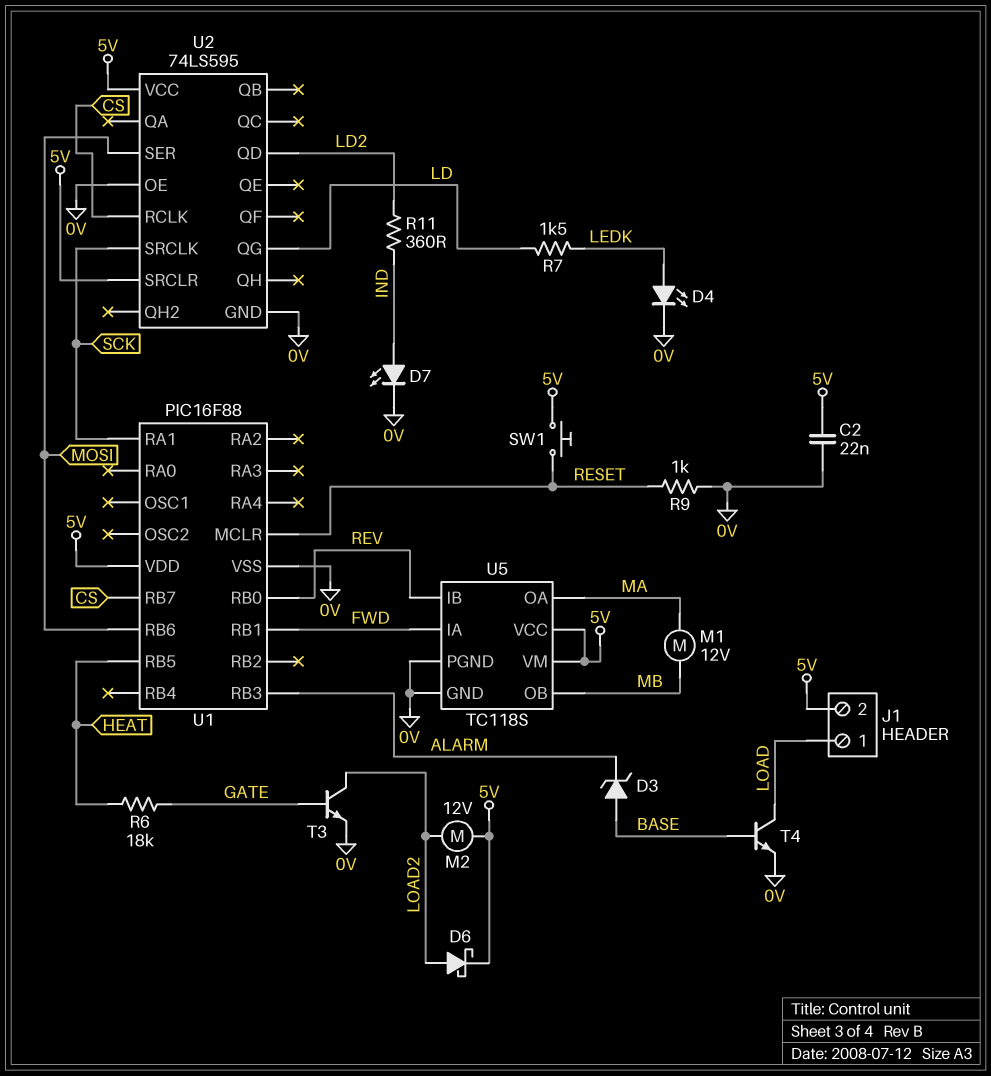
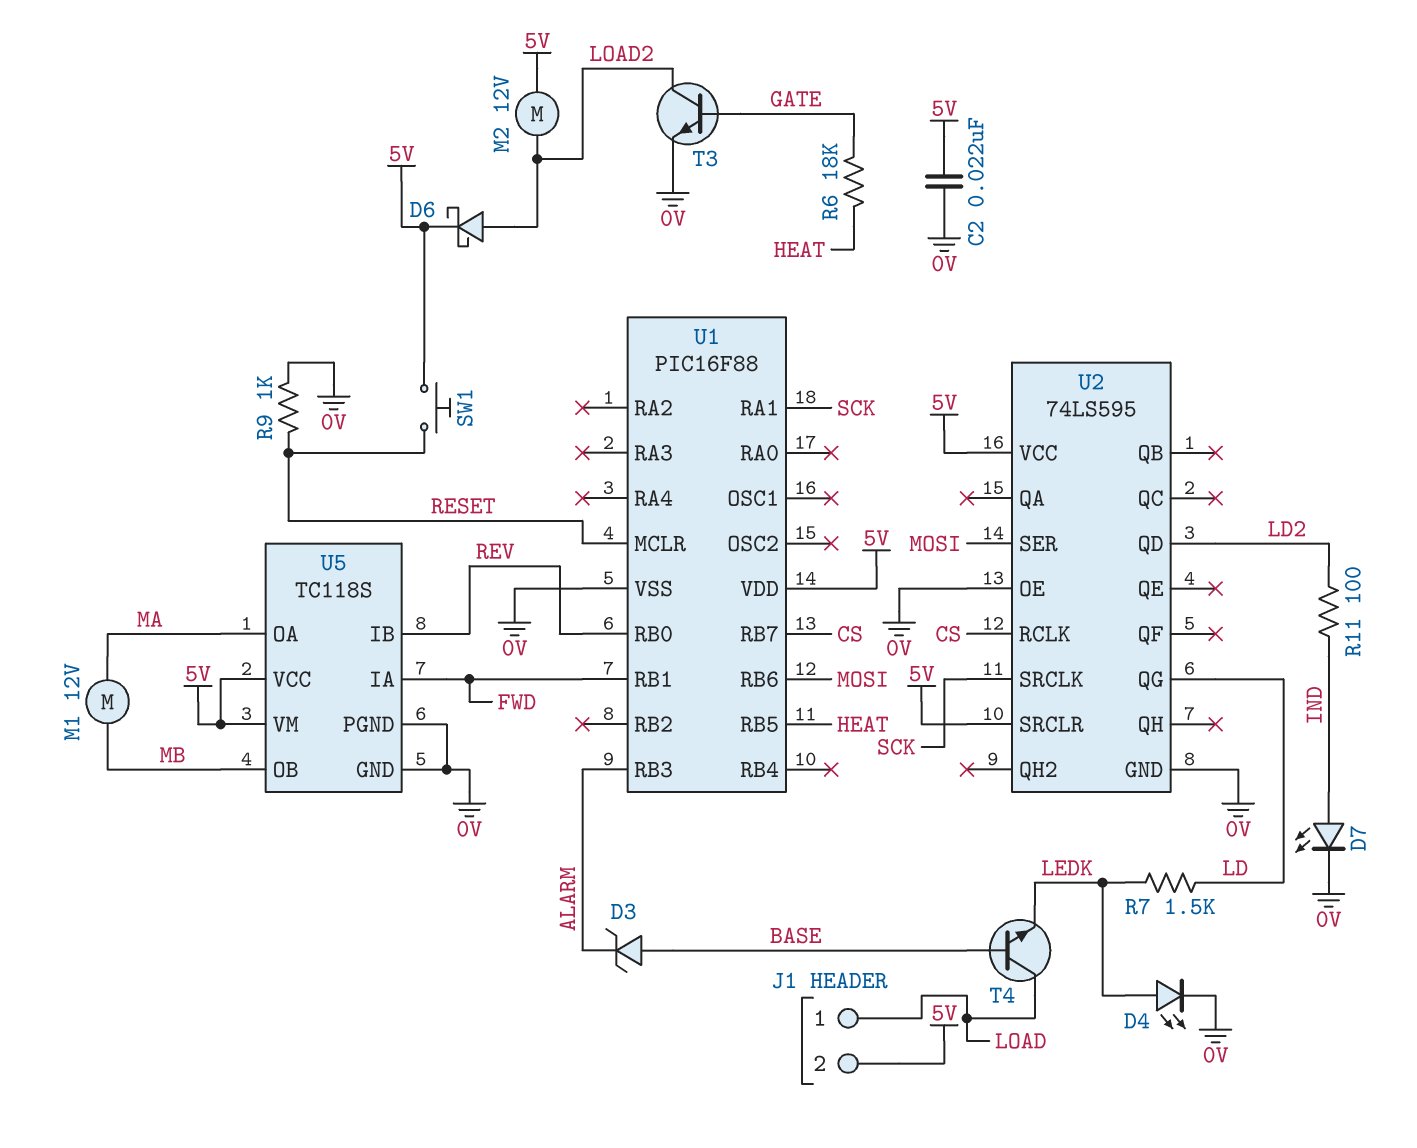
R11: 360 (IND, LD2) -> 100 (IND, LD2)
T4: NPN (B BASE, C LOAD, E 0V) -> NPN (B BASE, C LOAD, E LEDK)

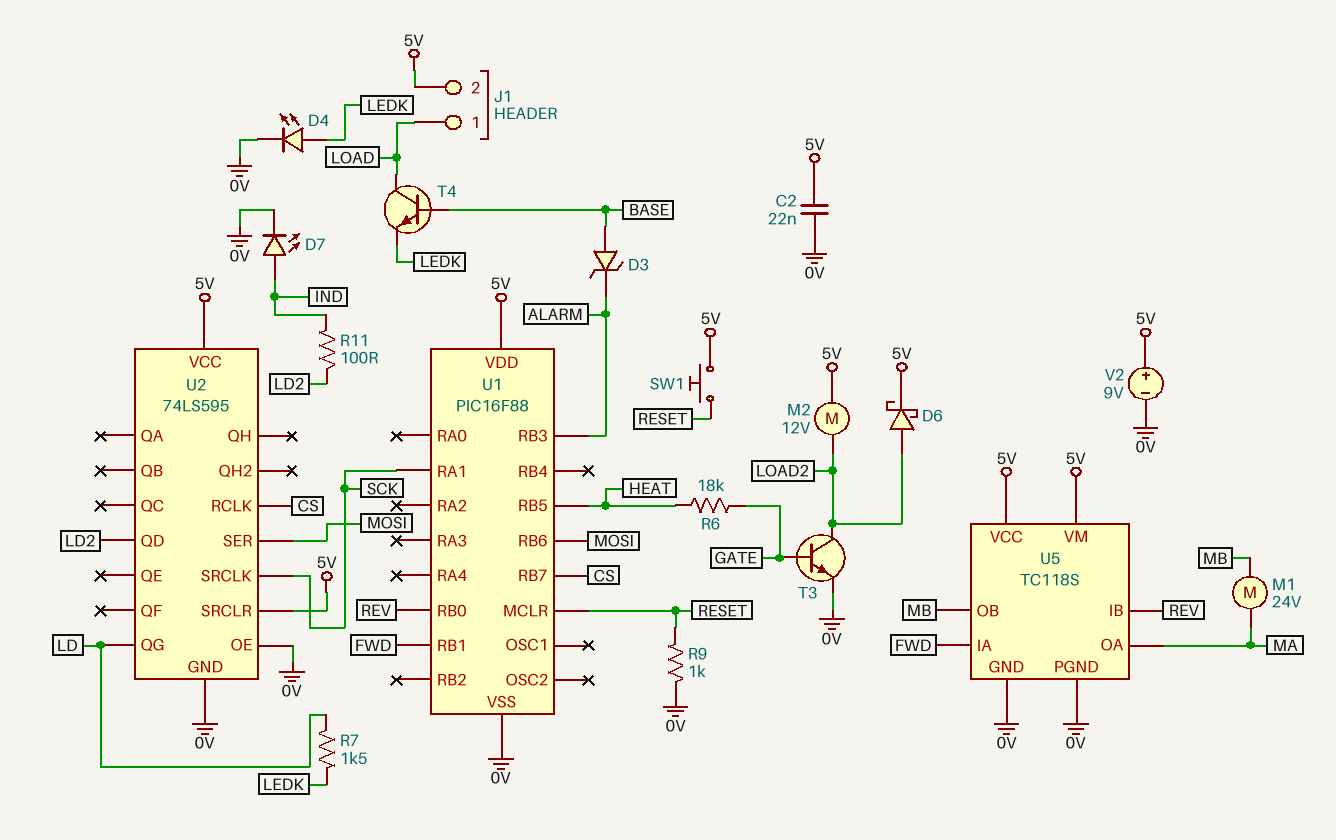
M1: motor 12V (MA, MB) -> motor 24V (MA, MB)
V2: none -> 9V (plus 5V, minus 0V)

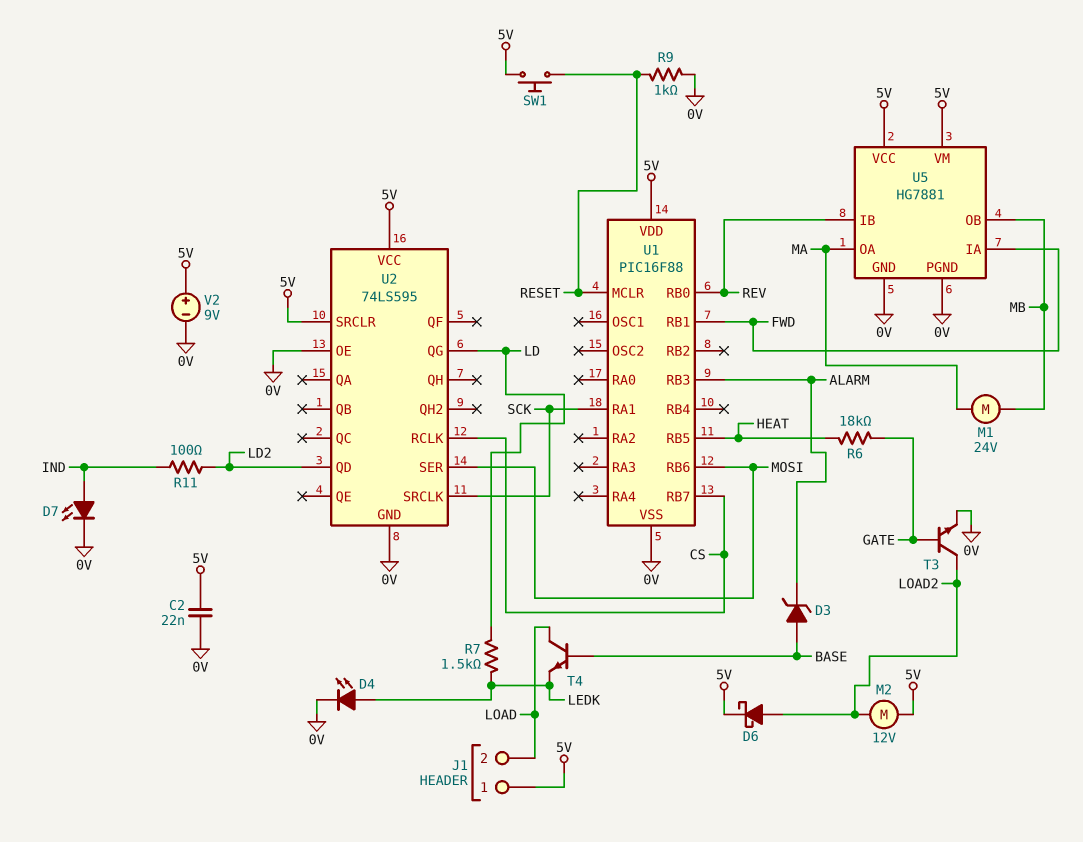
J1 pin 1: LOAD -> 5V
J1 pin 2: 5V -> LOAD
U5: TC118S -> HG7881

